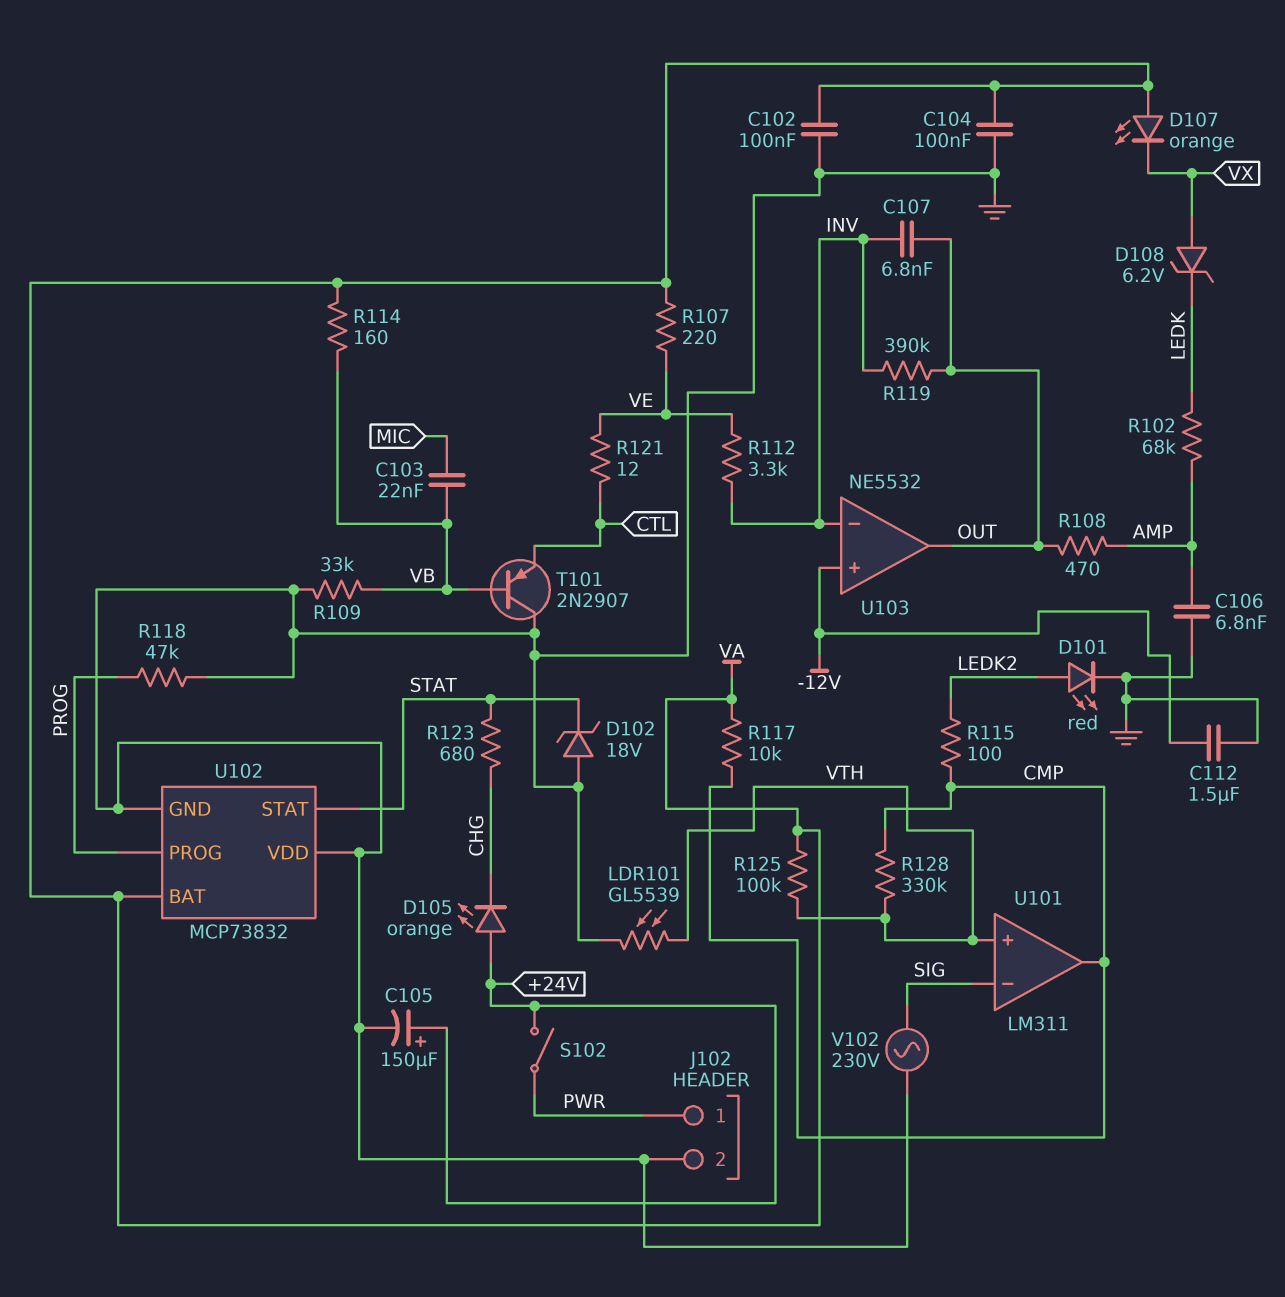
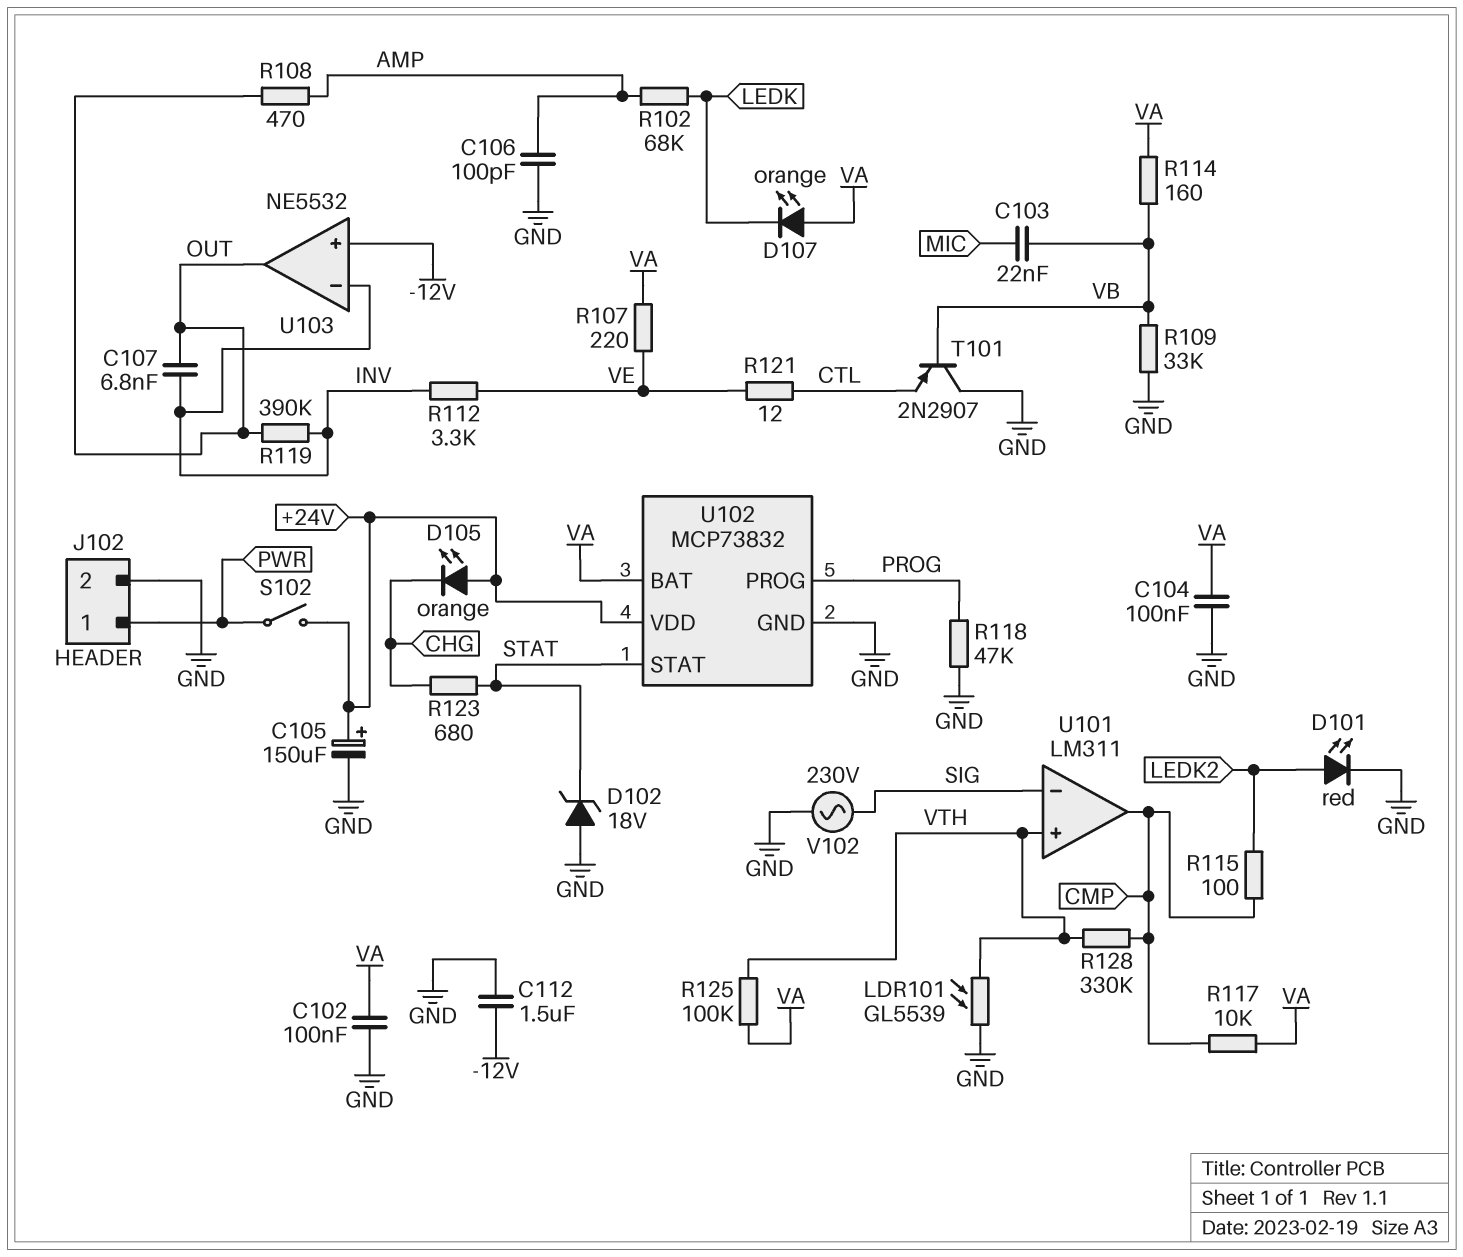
C106: 6.8nF (AMP, GND) -> 100pF (AMP, GND)
D107: LED orange (A VA, K VX) -> LED orange (A VA, K LEDK)
D108: zener 6.2V (A VX, K LEDK) -> none
U102 pin VDD: GND -> +24V

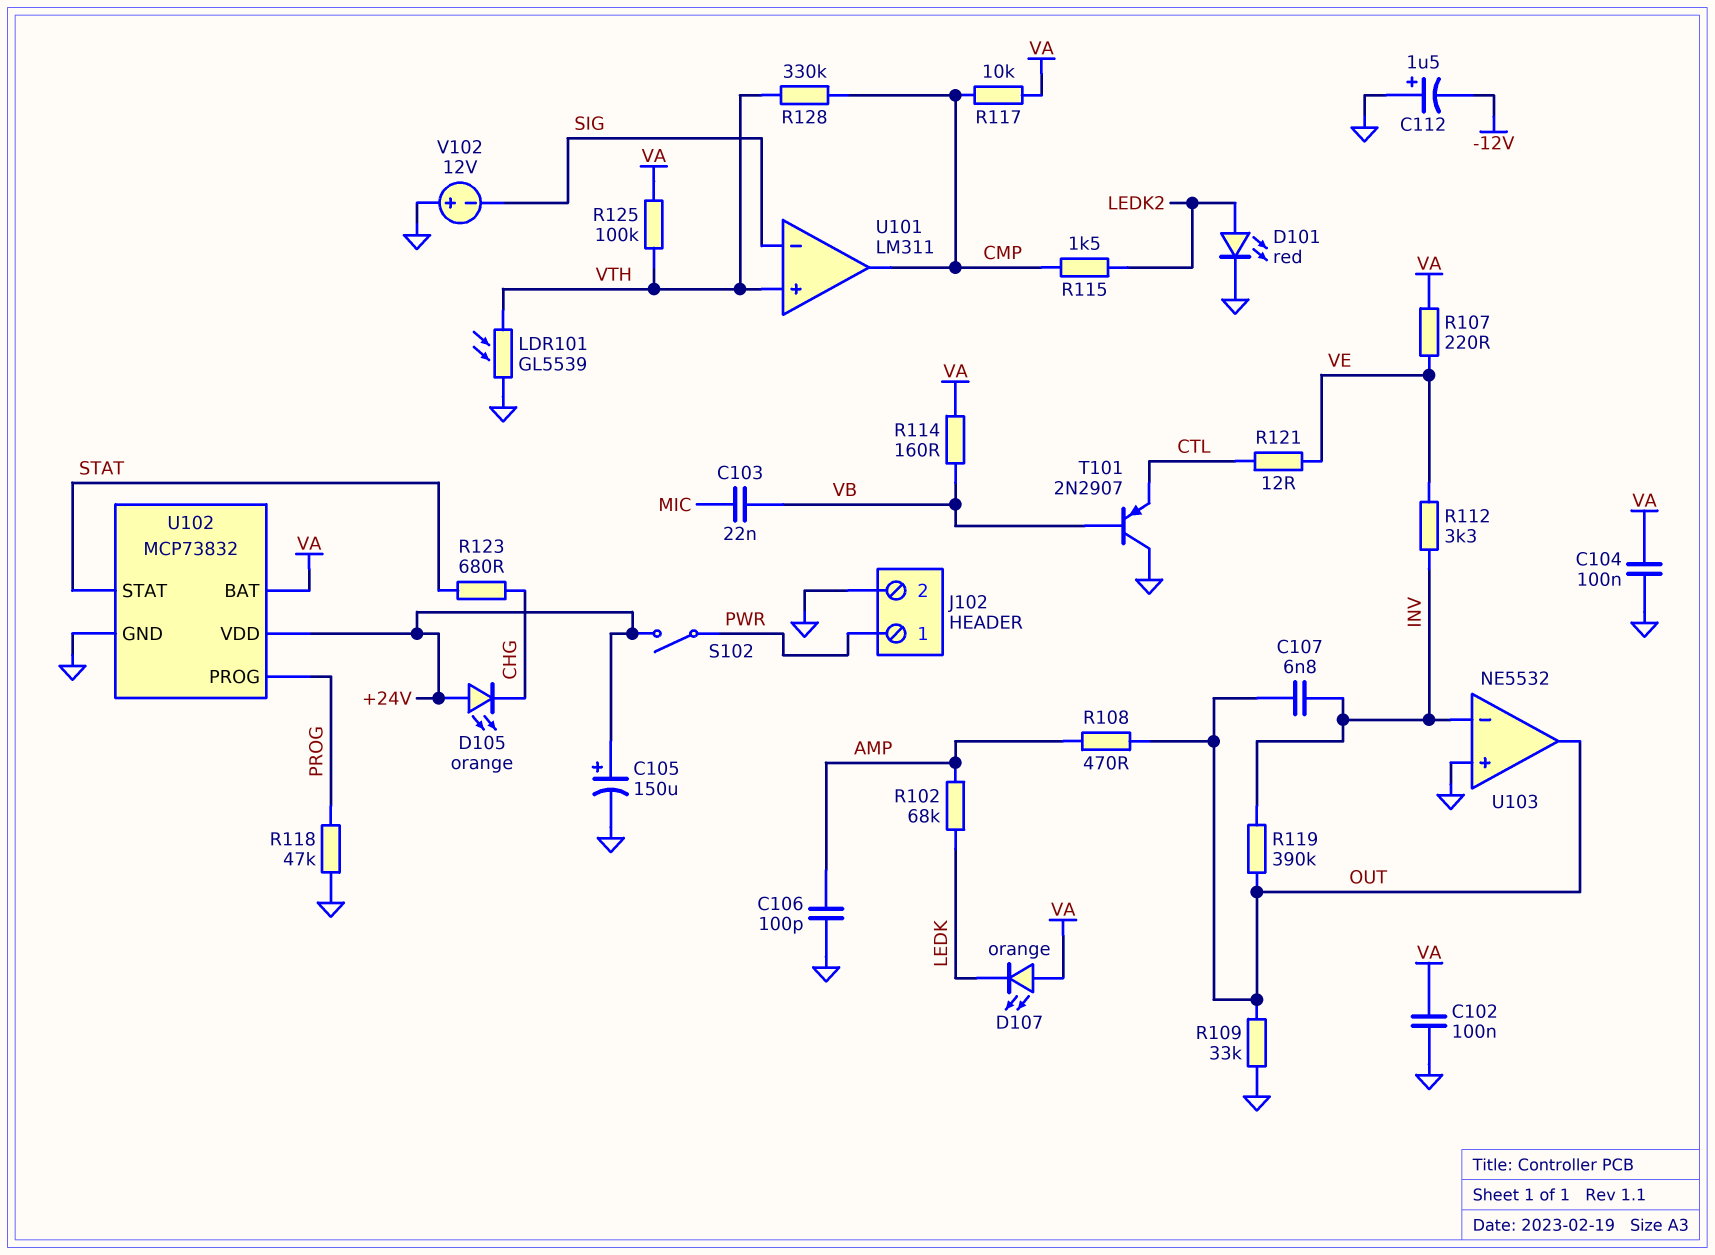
C112: 1.5uF (-12V, GND) -> 1.5uF (plus GND, minus -12V)
D102: zener 18V (A GND, K STAT) -> none
R109: 33k (GND, VB) -> 33k (GND, OUT)
R115: 100 (CMP, LEDK2) -> 1.5k (CMP, LEDK2)
U103 pin in+: -12V -> GND
V102: AC 230V (GND, SIG) -> 12V (plus GND, minus SIG)

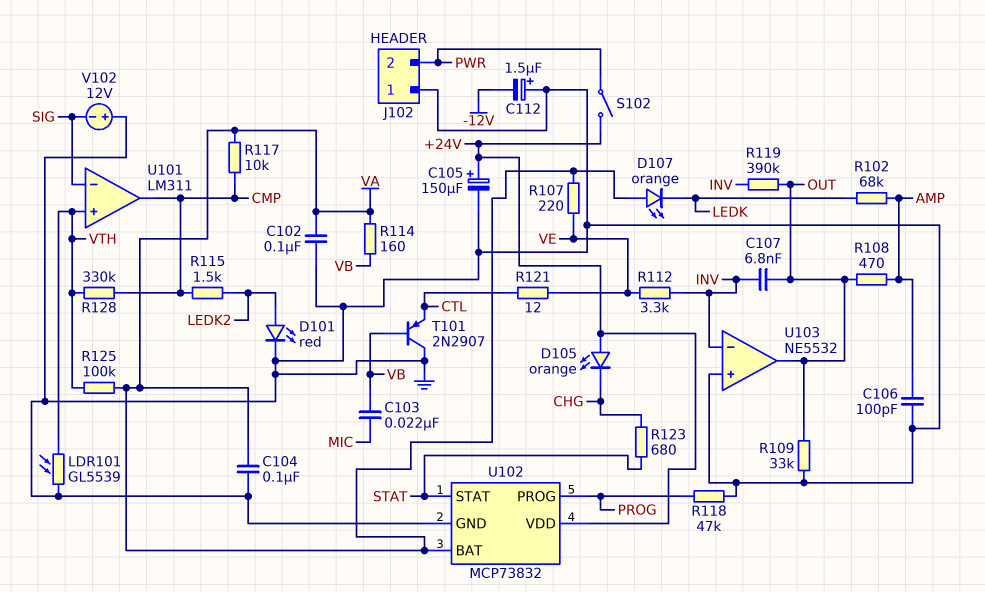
J102 pin 1: PWR -> GND
J102 pin 2: GND -> PWR

